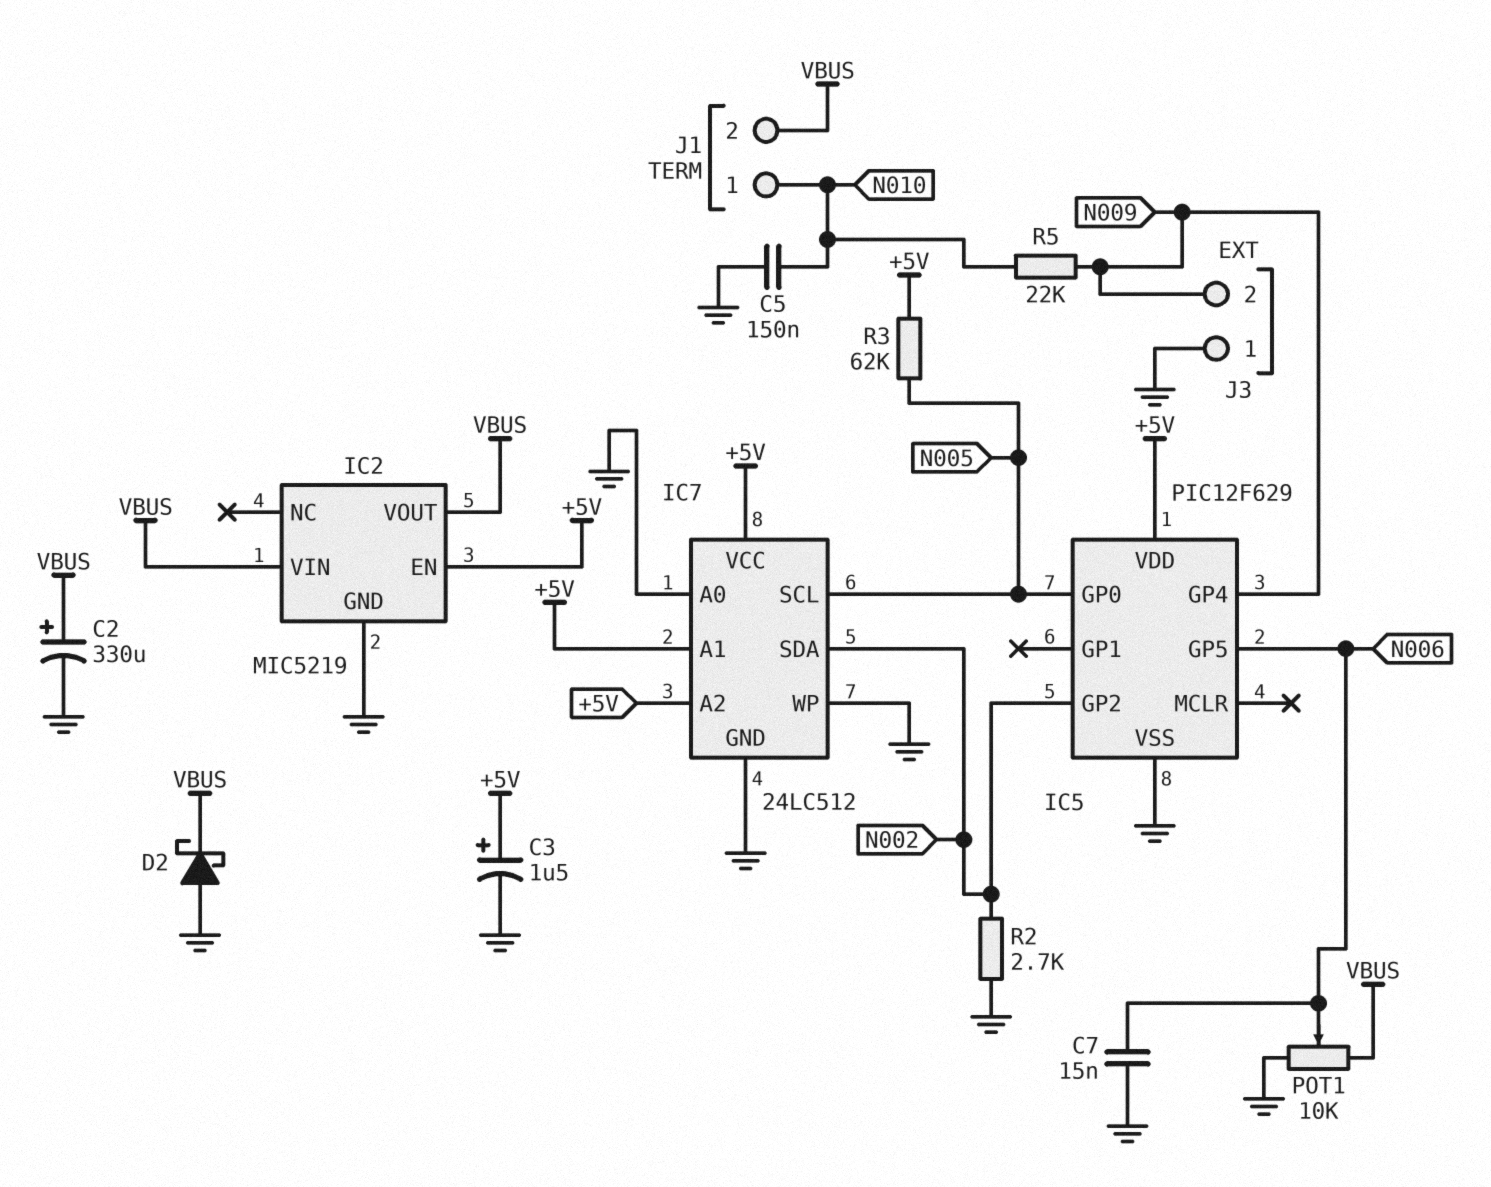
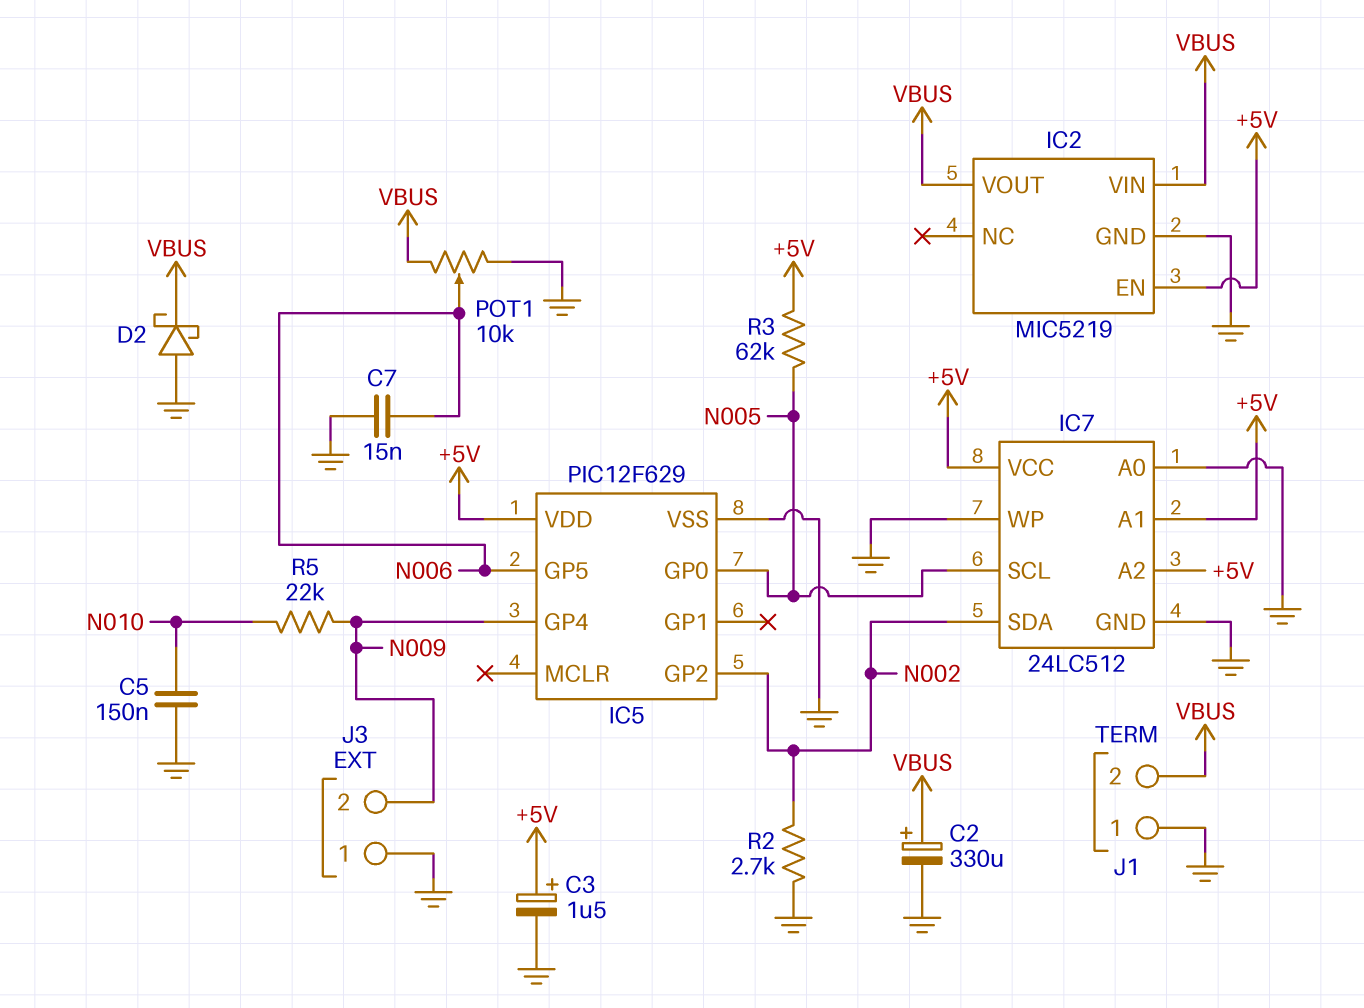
J1 pin 1: N010 -> GND

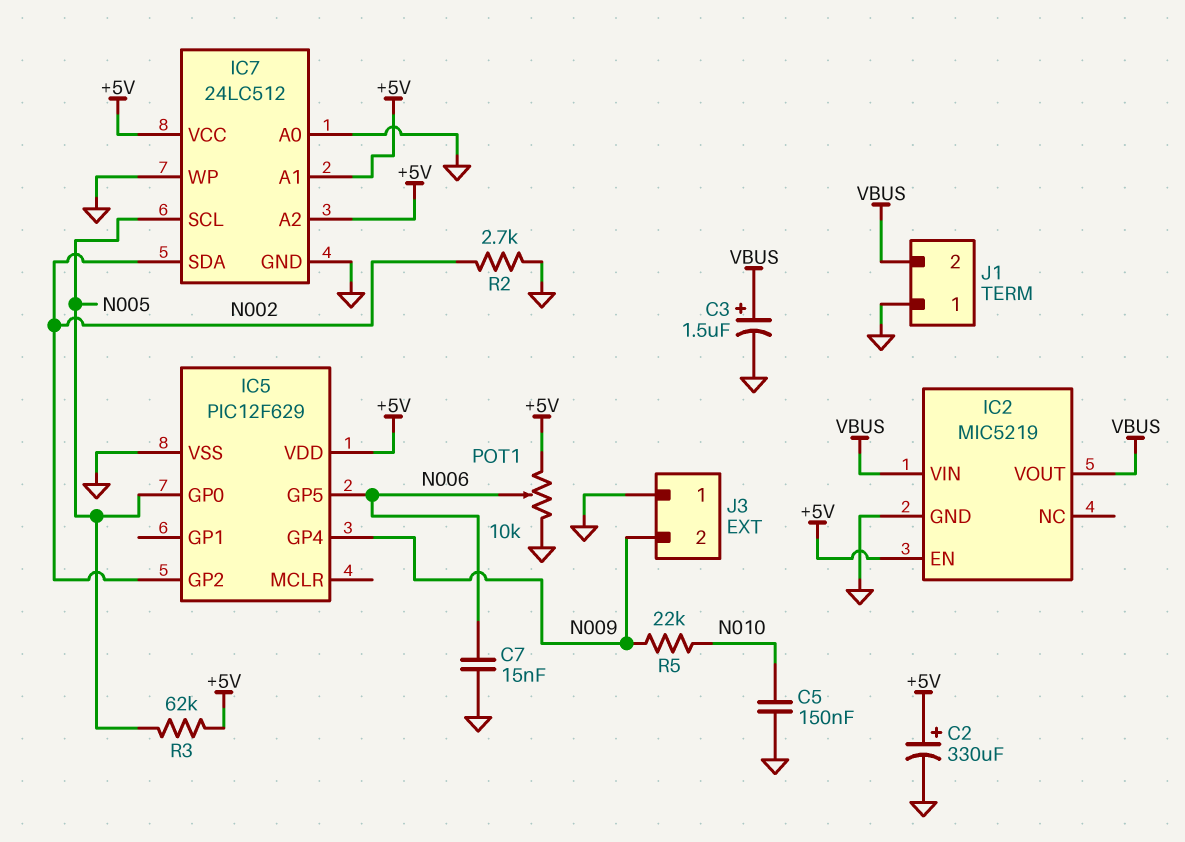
C2: 330uF (plus VBUS, minus GND) -> 330uF (plus +5V, minus GND)
C3: 1.5uF (plus +5V, minus GND) -> 1.5uF (plus VBUS, minus GND)
D2: schottky (A GND, K VBUS) -> none
POT1: 10k (GND, VBUS, wiper N006) -> 10k (+5V, GND, wiper N006)

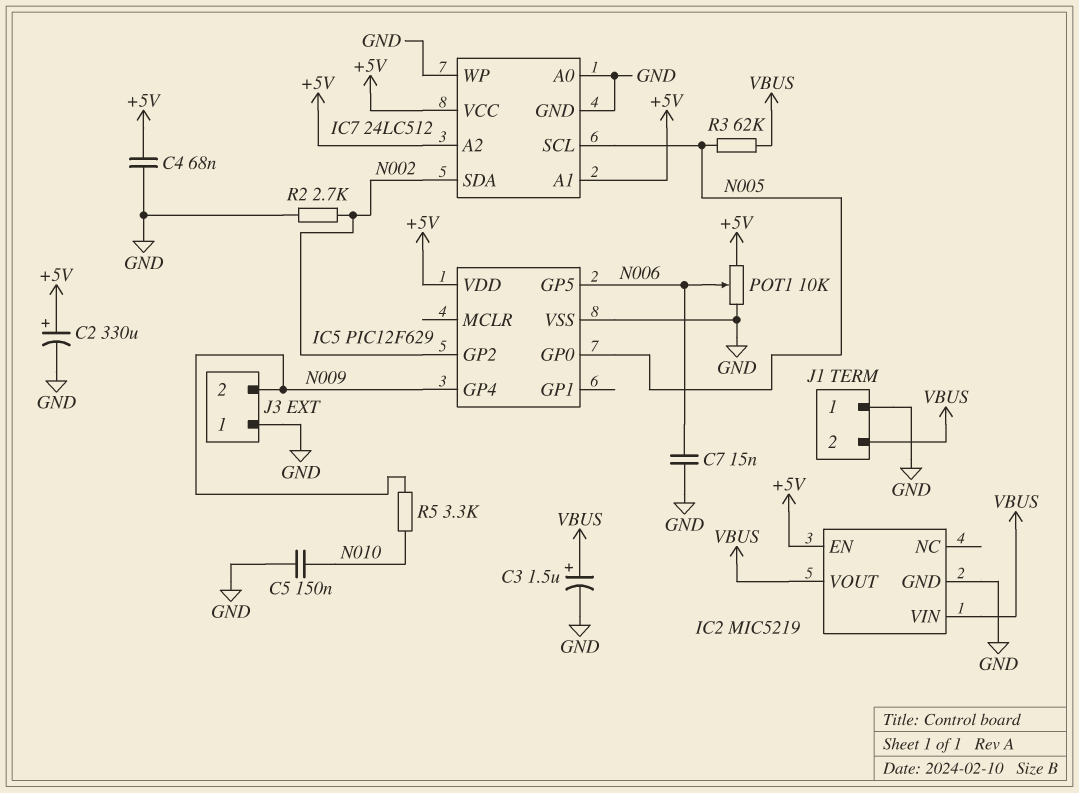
C4: none -> 68nF (+5V, GND)
R3: 62k (+5V, N005) -> 62k (N005, VBUS)
R5: 22k (N009, N010) -> 3.3k (N009, N010)

